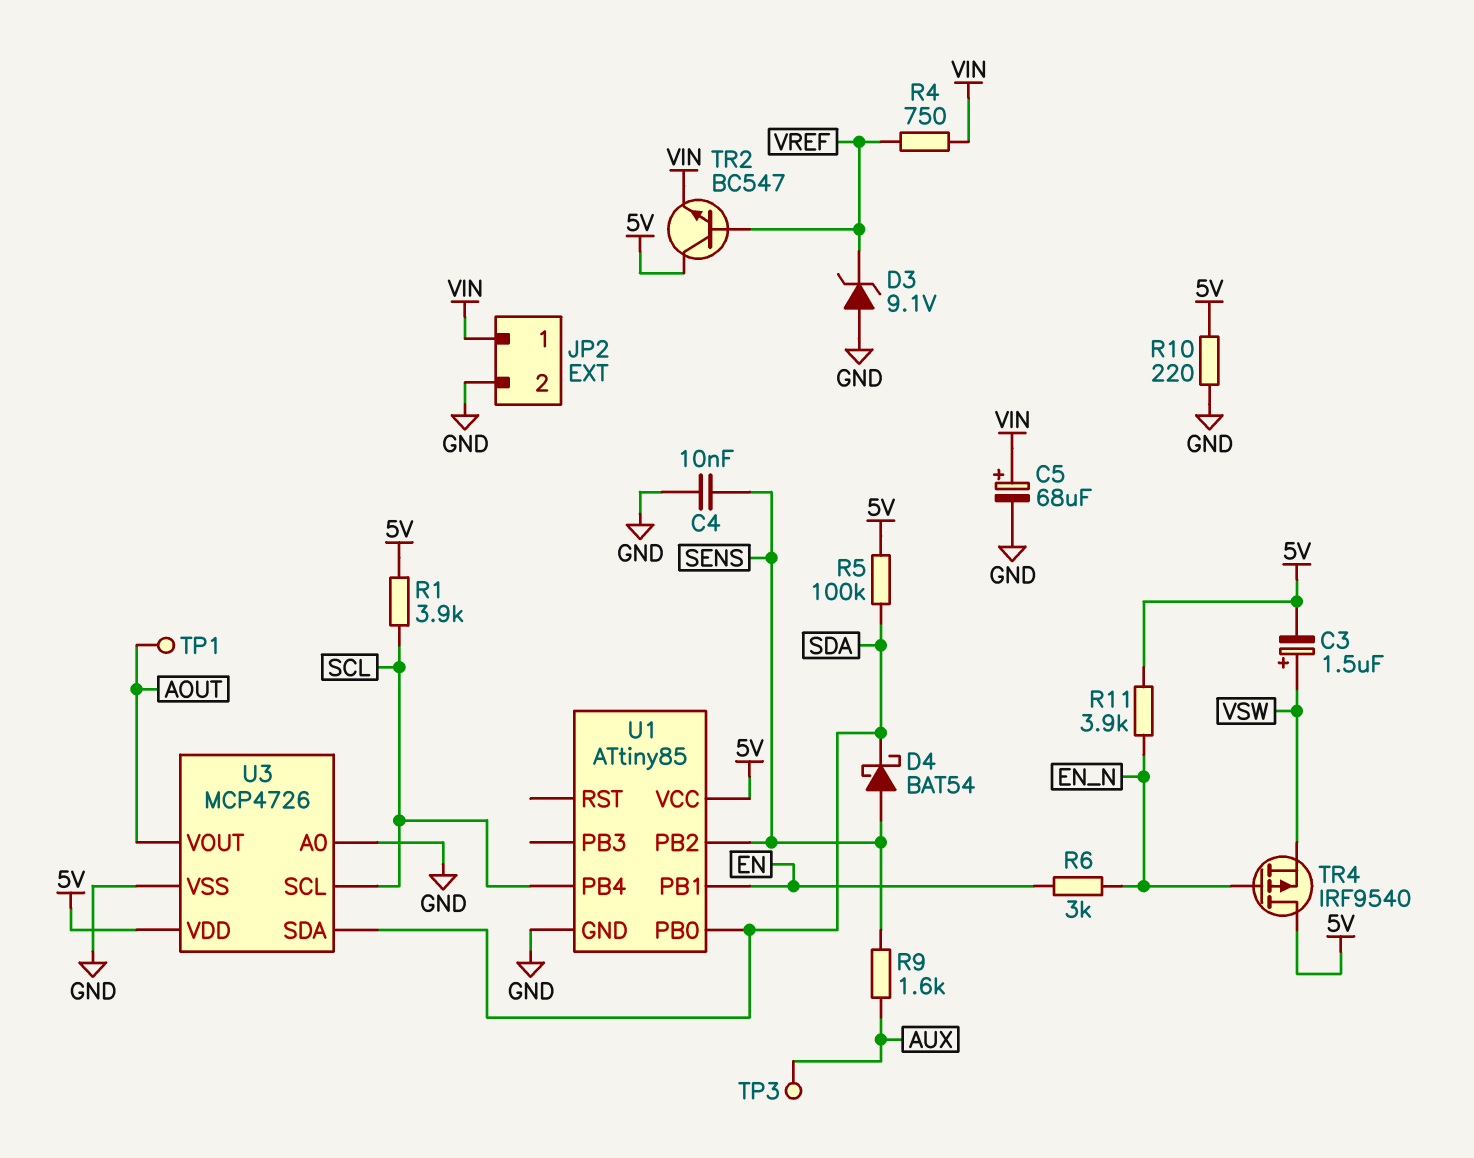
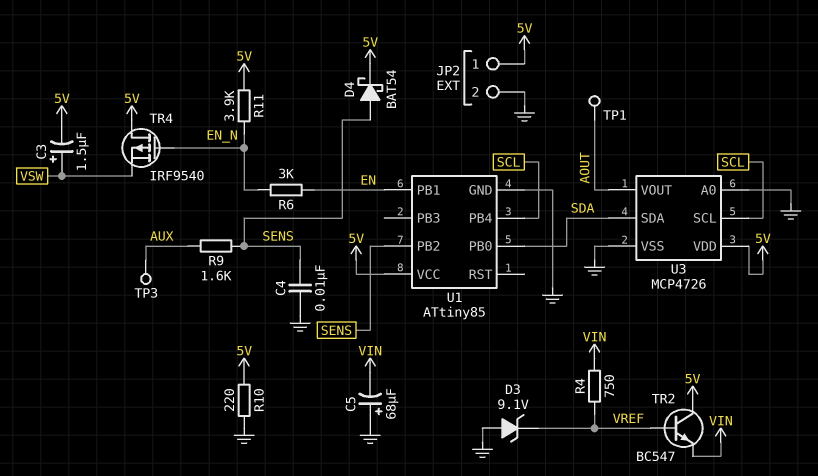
C5: 68uF (plus VIN, minus GND) -> 68uF (plus GND, minus VIN)
D4: schottky BAT54 (A SENS, K SDA) -> schottky BAT54 (A SENS, K 5V)
JP2 pin 1: VIN -> 5V
R1: 3.9k (5V, SCL) -> none
R5: 100k (5V, SDA) -> none

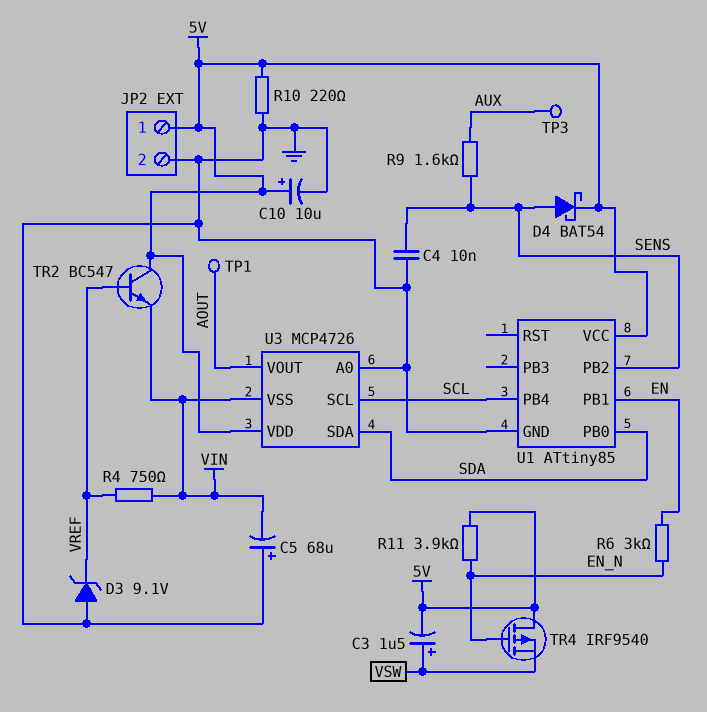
C10: none -> 10uF (plus 5V, minus GND)
U3 pin VSS: GND -> VIN

